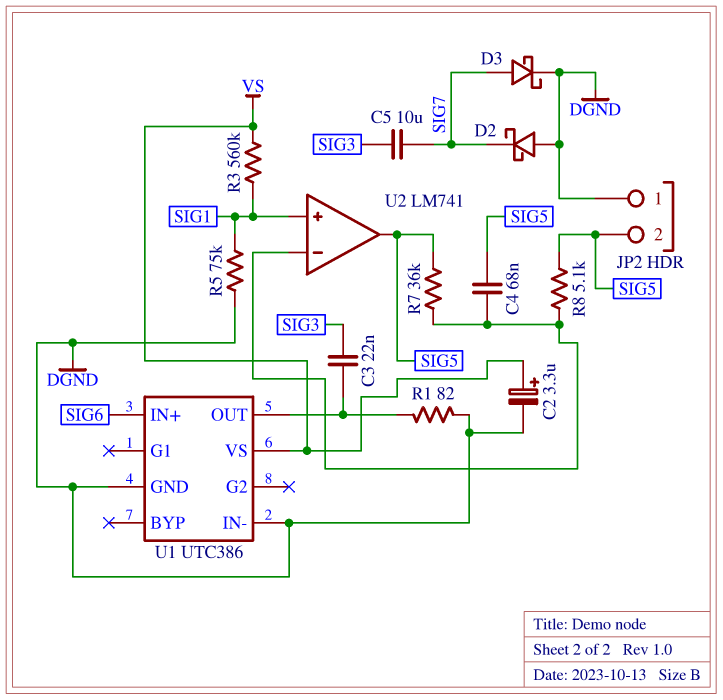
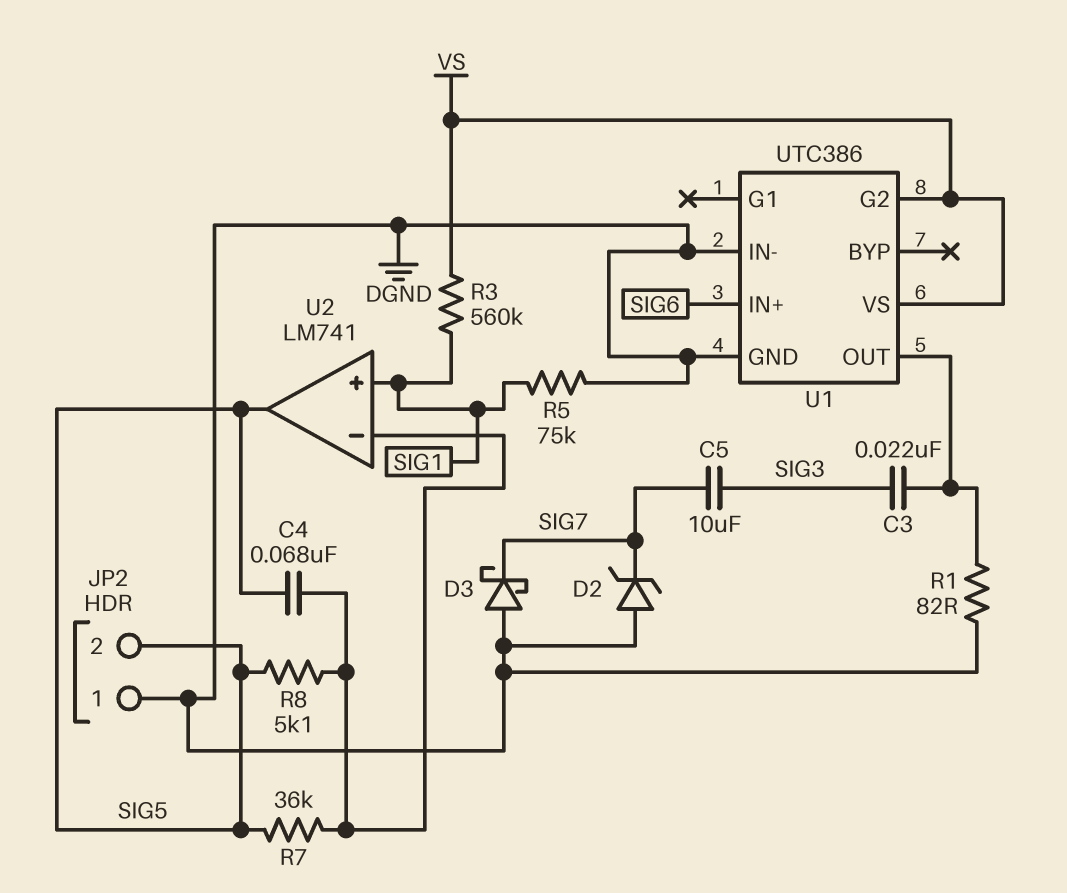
C2: 3.3uF (plus VS, minus DGND) -> none
D2: schottky (A DGND, K SIG7) -> zener (A DGND, K SIG7)
D3: schottky (A SIG7, K DGND) -> schottky (A DGND, K SIG7)
U1 pin G2: none -> VS

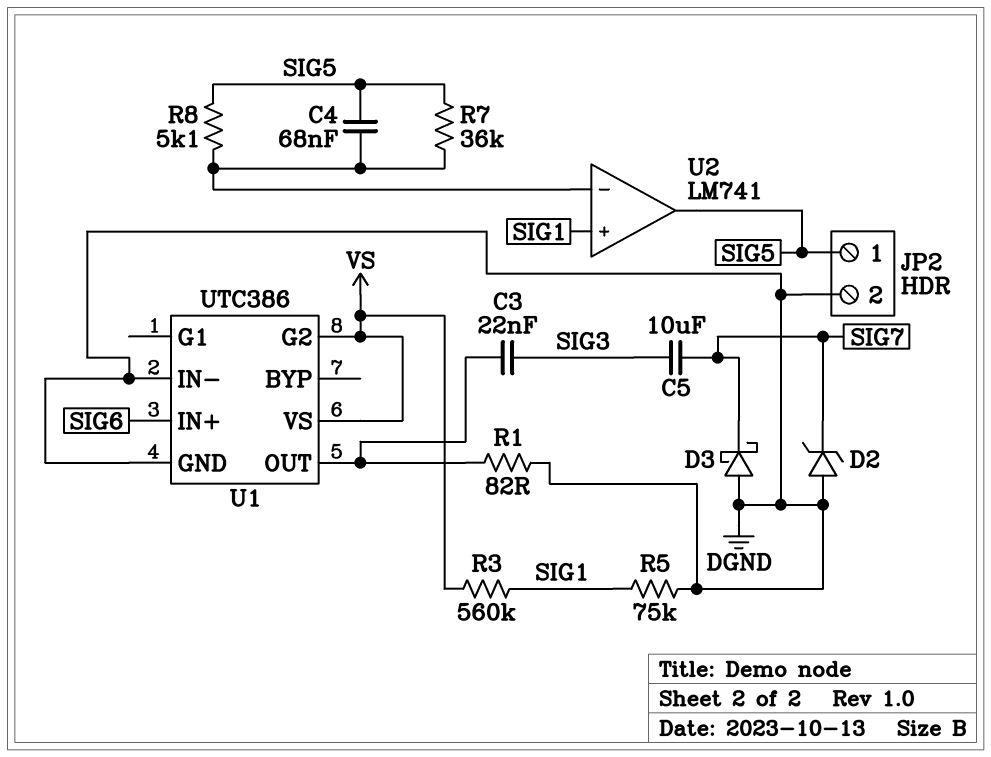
JP2 pin 1: DGND -> SIG5
JP2 pin 2: SIG5 -> DGND

